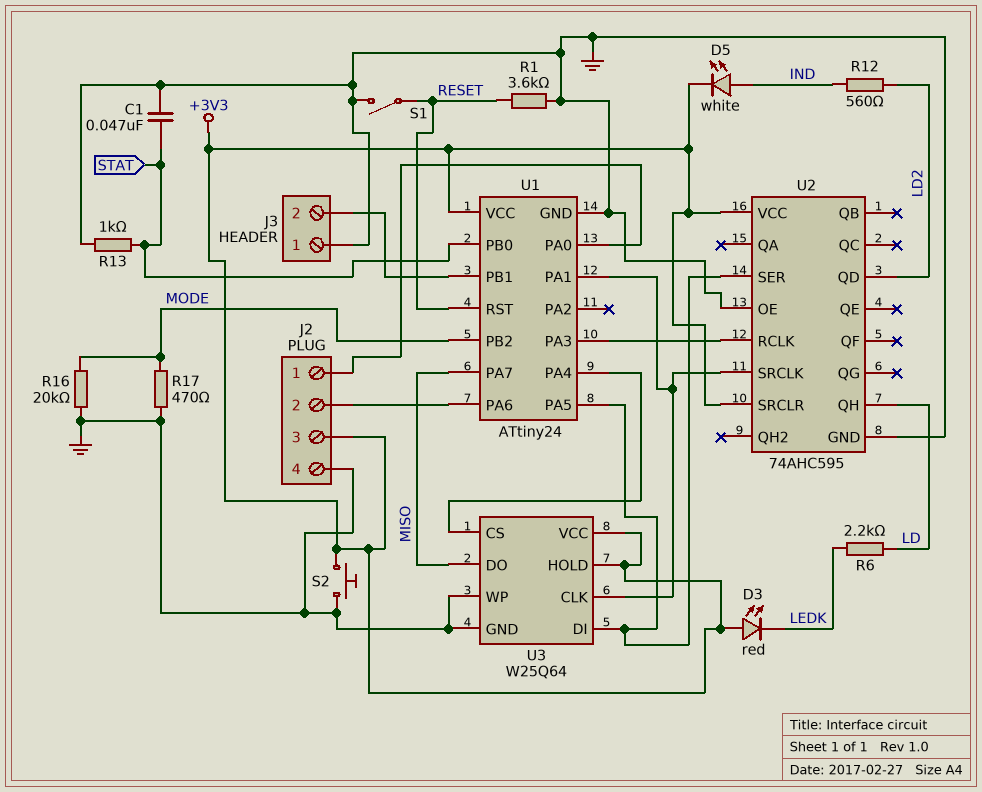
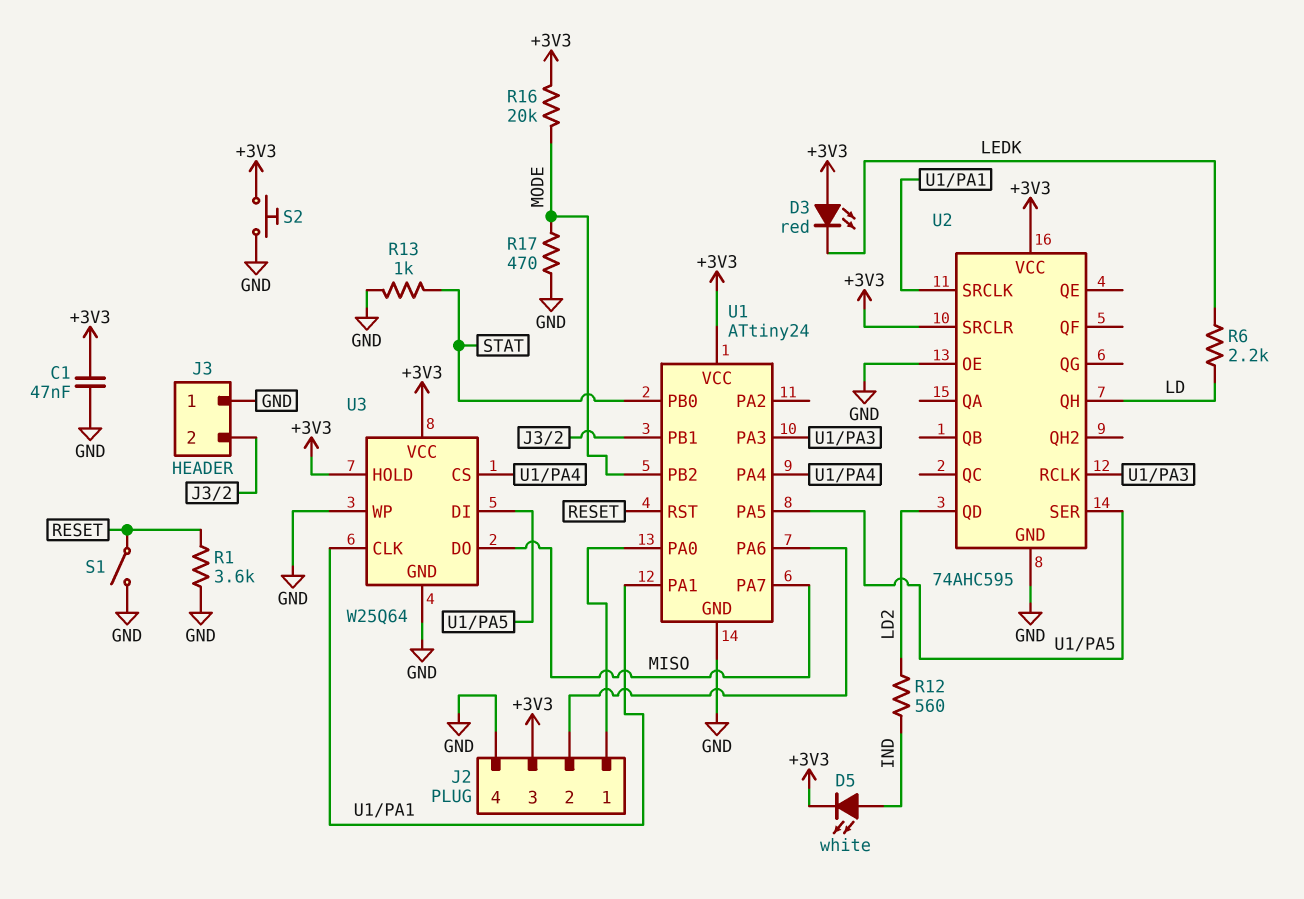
C1: 47nF (GND, STAT) -> 47nF (+3V3, GND)
R16: 20k (GND, MODE) -> 20k (+3V3, MODE)

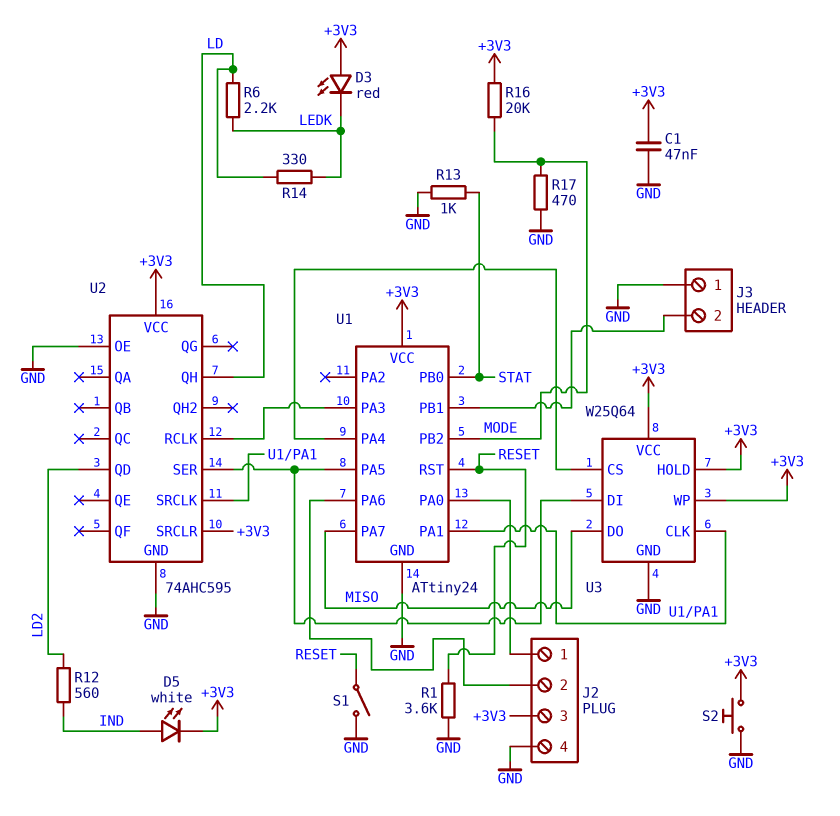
R14: none -> 330 (LD, LEDK)
U3 pin WP: GND -> +3V3

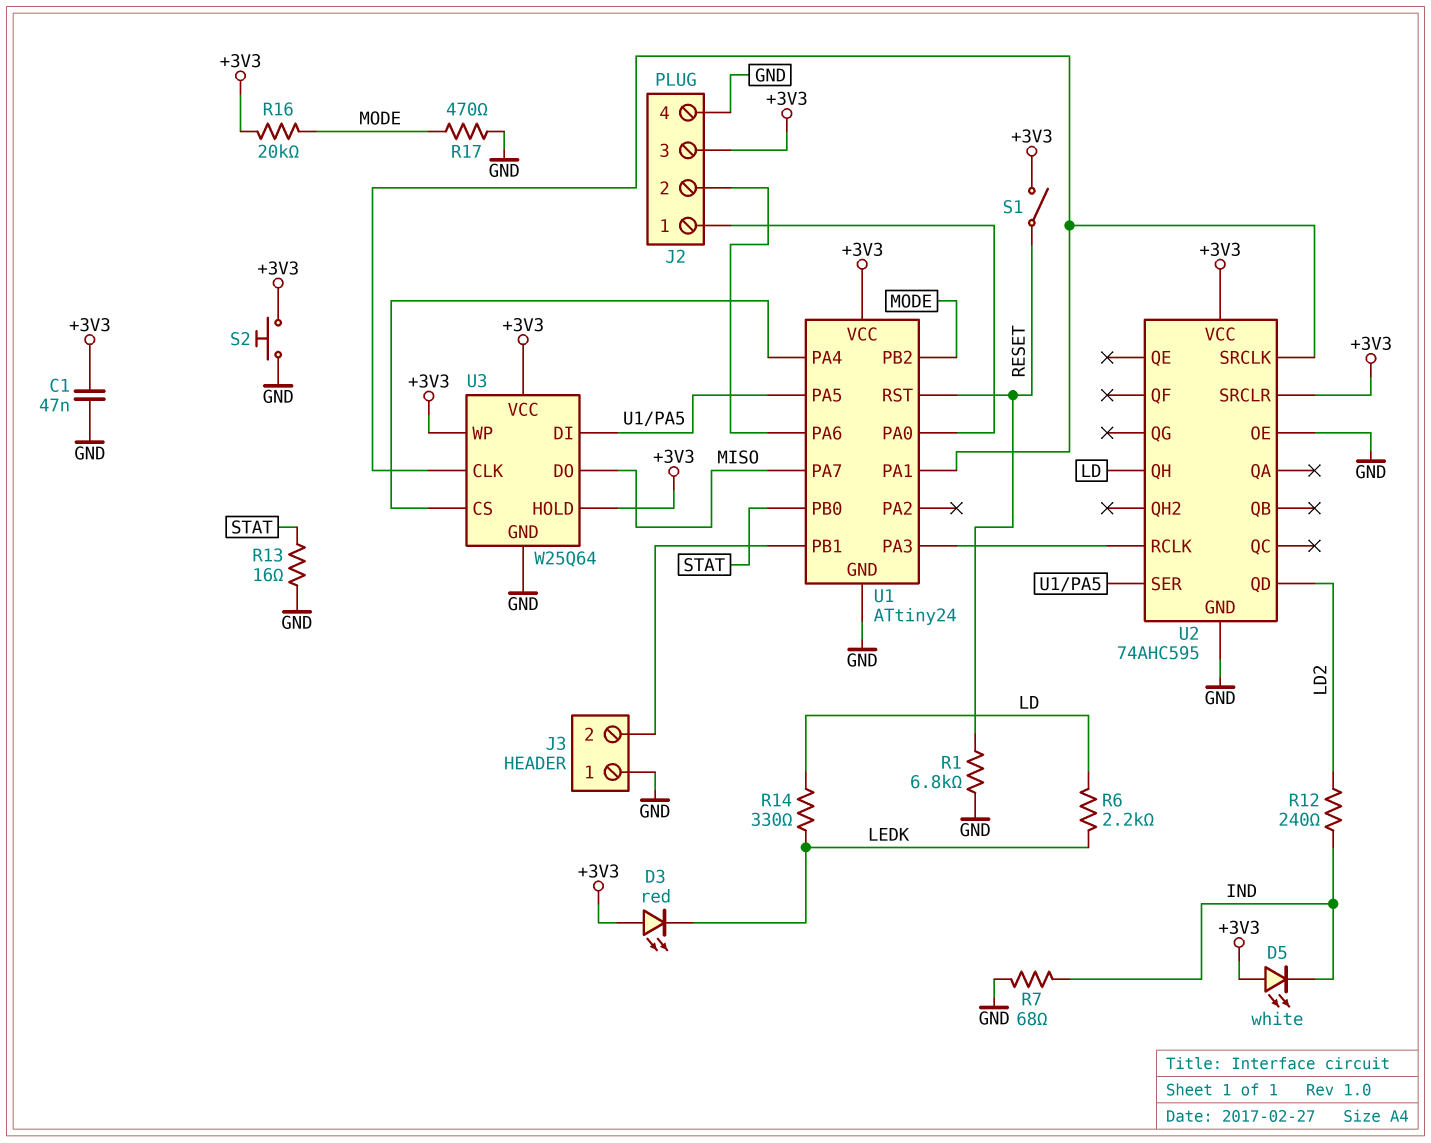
D5: LED white (A IND, K +3V3) -> LED white (A +3V3, K IND)
R1: 3.6k (GND, RESET) -> 6.8k (GND, RESET)
R7: none -> 68 (GND, IND)
R12: 560 (IND, LD2) -> 240 (IND, LD2)
R13: 1k (GND, STAT) -> 16 (GND, STAT)
S1: switch (GND, RESET) -> switch (+3V3, RESET)

